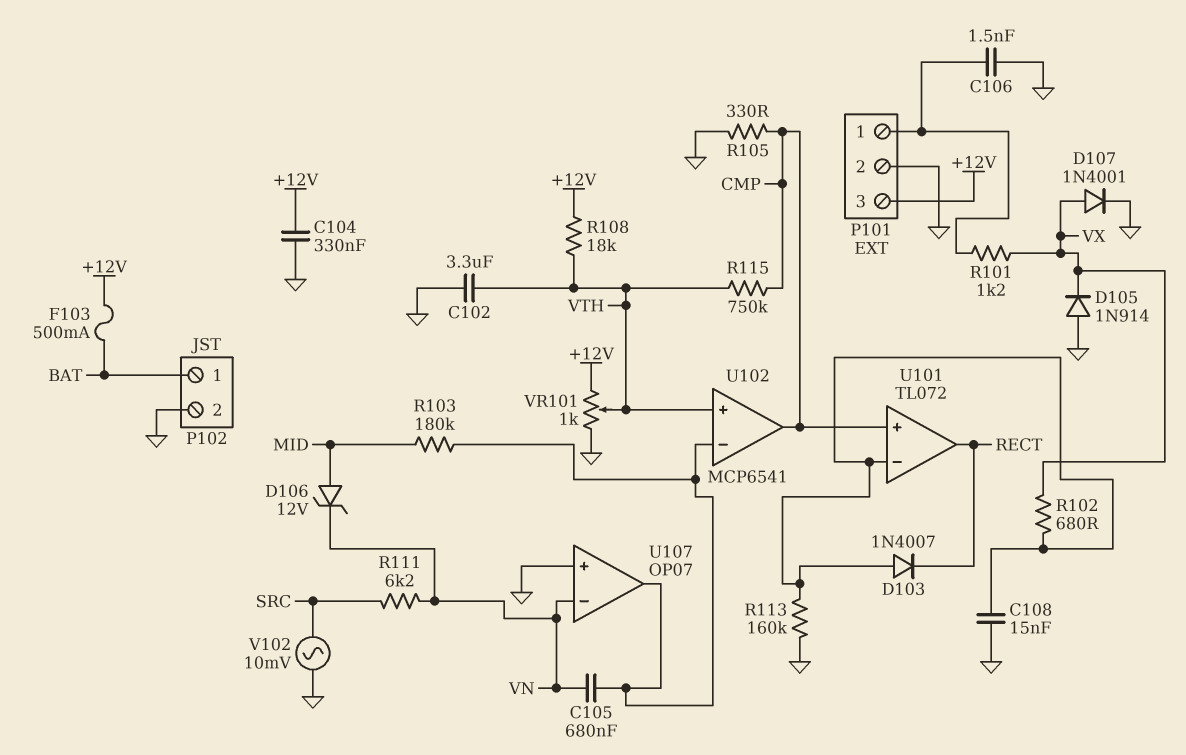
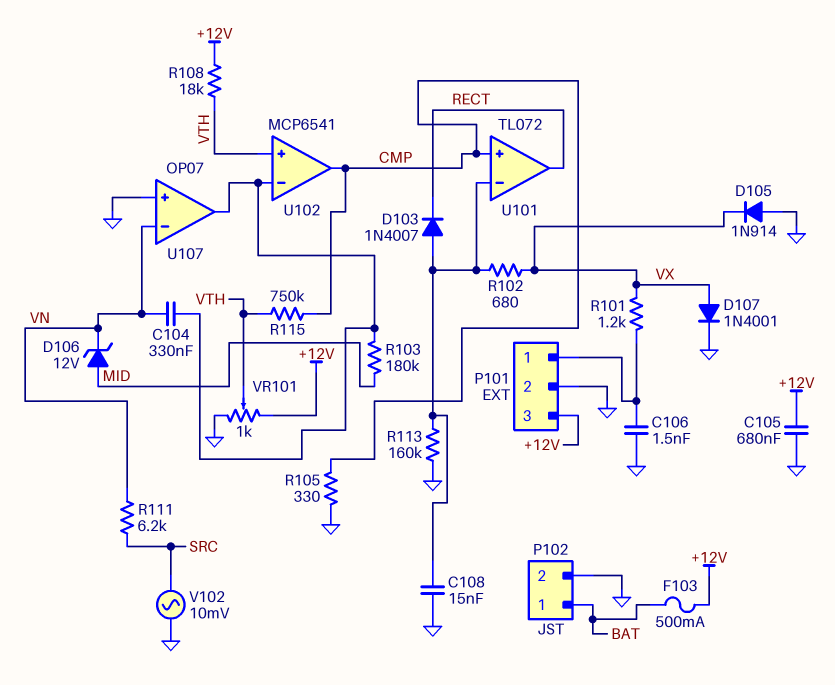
C102: 3.3uF (GND, VTH) -> none
C104: 330nF (+12V, GND) -> 330nF (U102/in-, VN)
C105: 680nF (U102/in-, VN) -> 680nF (+12V, GND)

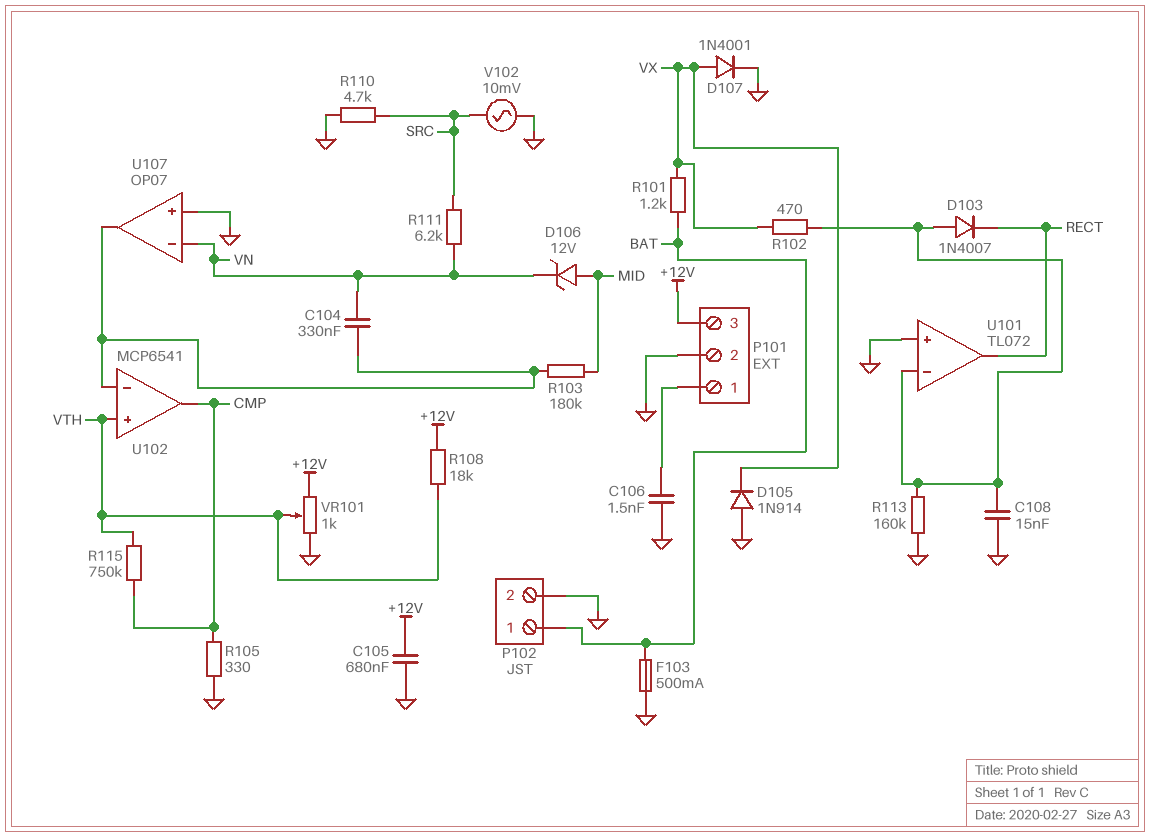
F103: 500mA (+12V, BAT) -> 500mA (BAT, GND)
R101: 1.2k (P101/1, VX) -> 1.2k (BAT, VX)
R102: 680 (U101/in-, VX) -> 470 (U101/in-, VX)
R110: none -> 4.7k (GND, SRC)
U101 pin in+: CMP -> GND

